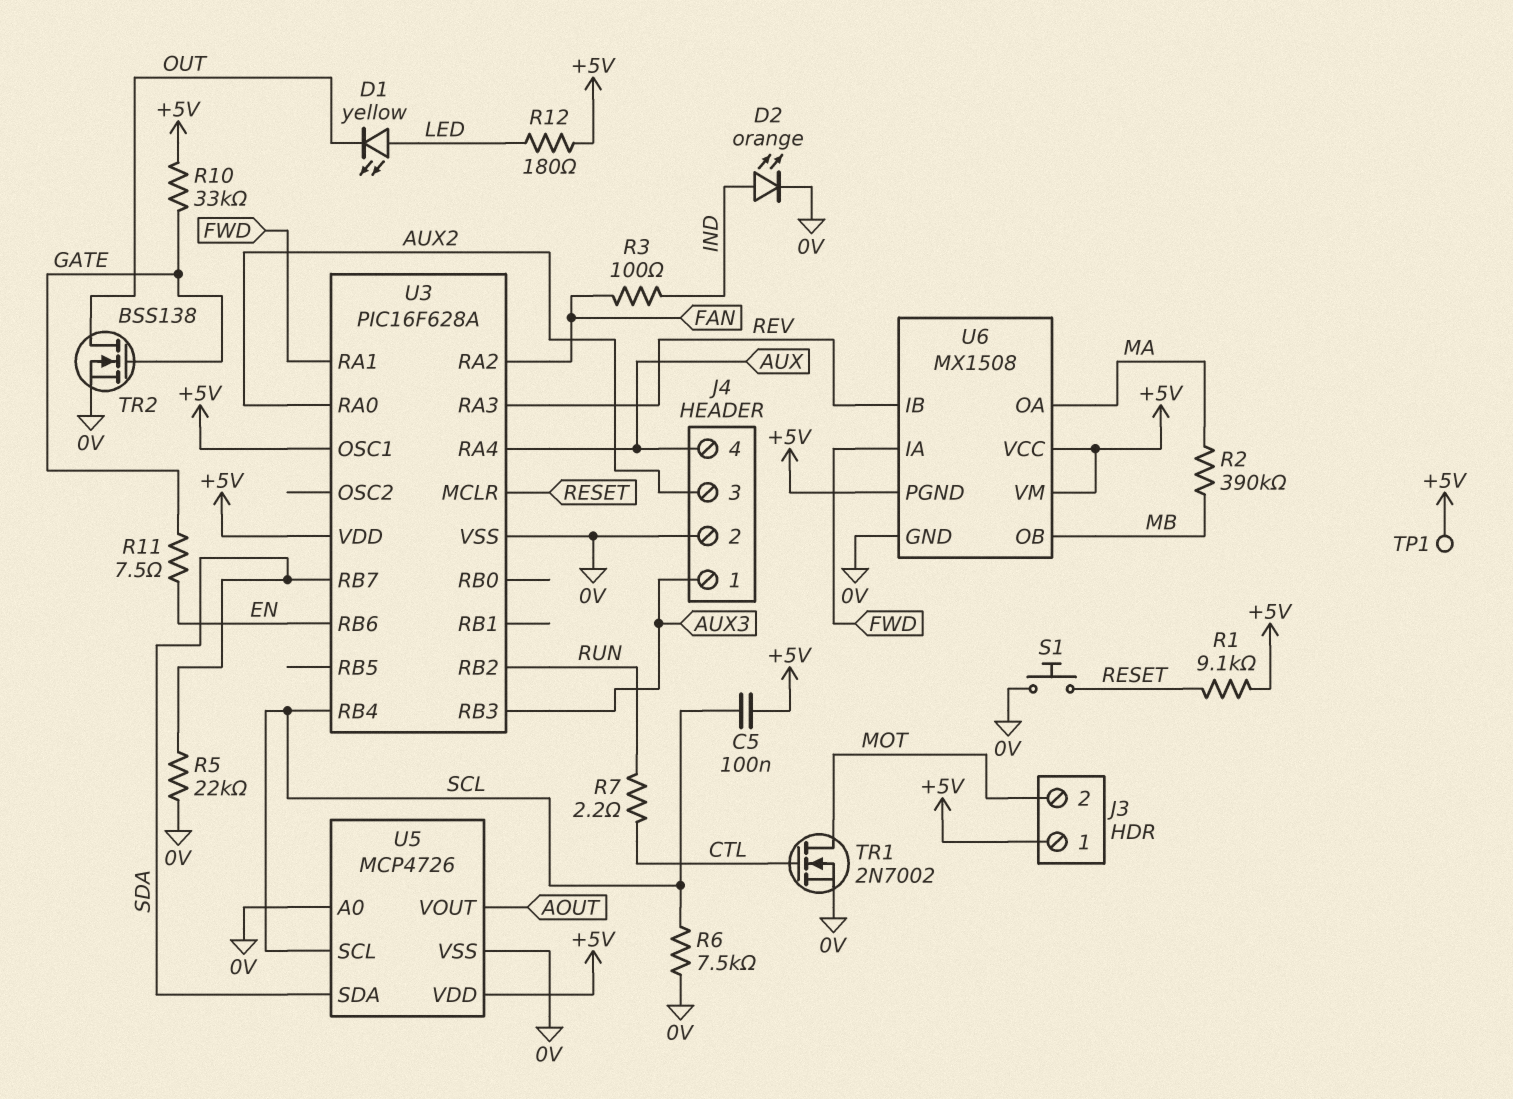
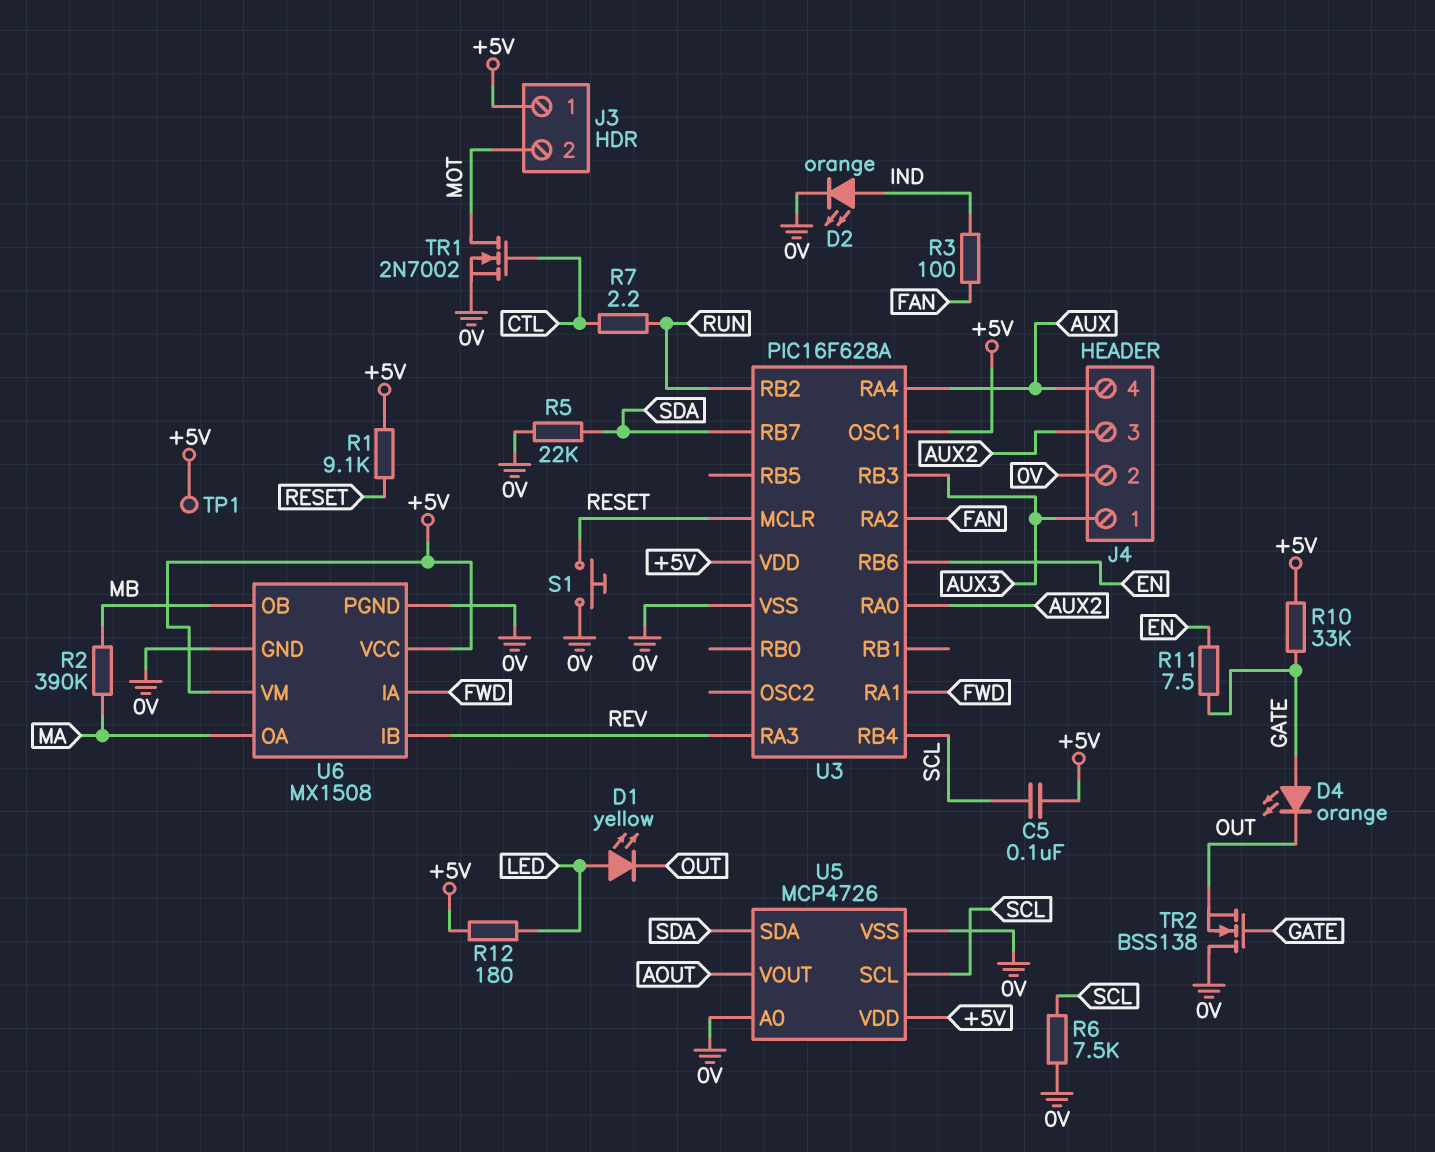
D4: none -> LED orange (A GATE, K OUT)
TR2: NMOS BSS138 (G GATE, D OUT, S 0V) -> NMOS BSS138 (G GATE, D 0V, S OUT)
U6 pin PGND: +5V -> 0V

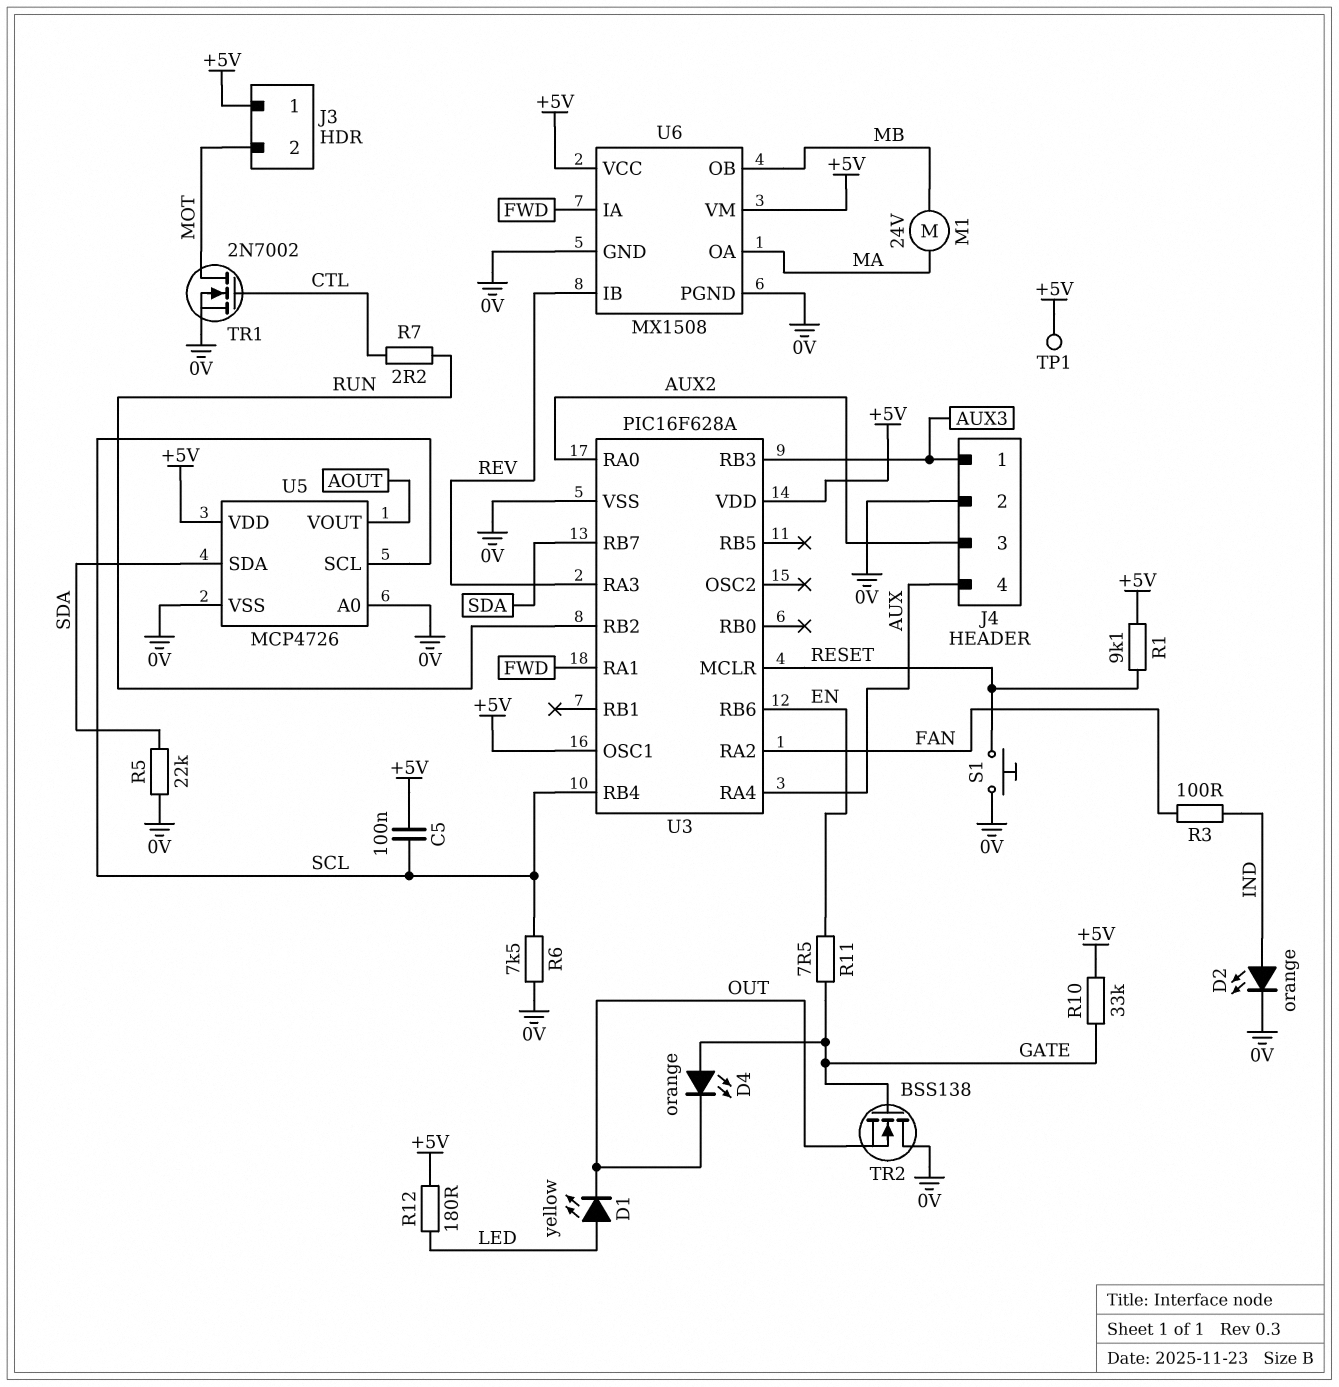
M1: none -> motor 24V (MA, MB)
R2: 390k (MA, MB) -> none

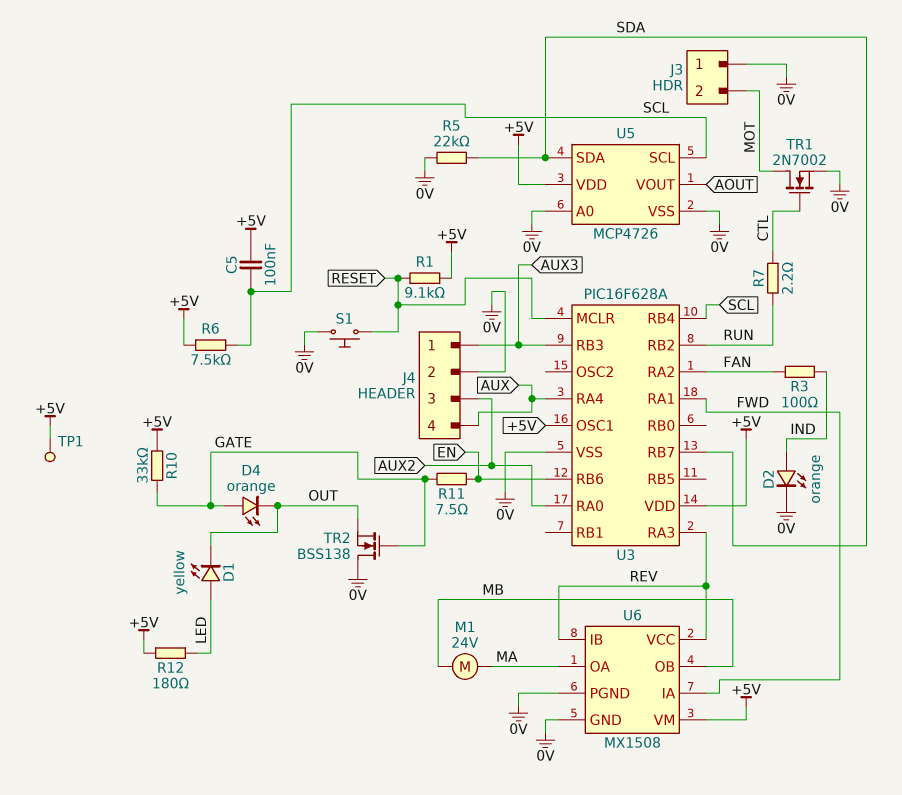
J3 pin 1: +5V -> 0V
R6: 7.5k (0V, SCL) -> 7.5k (+5V, SCL)
U6 pin VCC: +5V -> REV

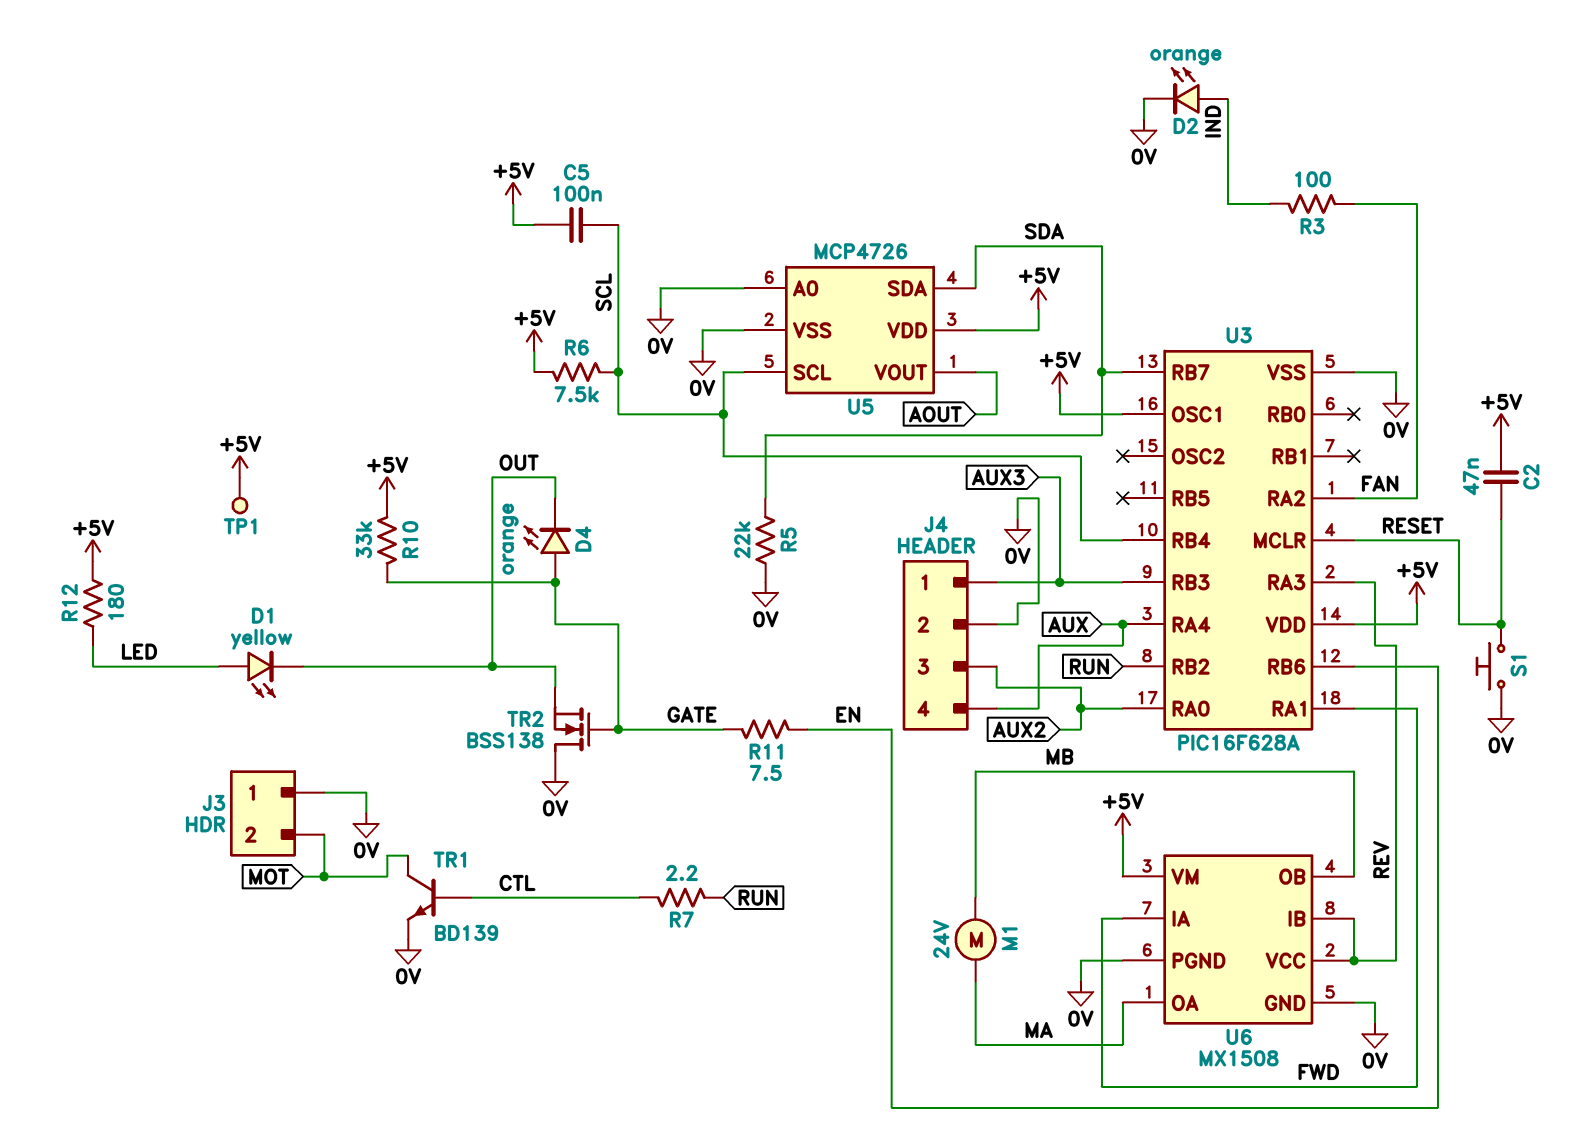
C2: none -> 47nF (+5V, RESET)
R1: 9.1k (+5V, RESET) -> none
TR1: NMOS 2N7002 (G CTL, D MOT, S 0V) -> NPN BD139 (B CTL, C MOT, E 0V)

